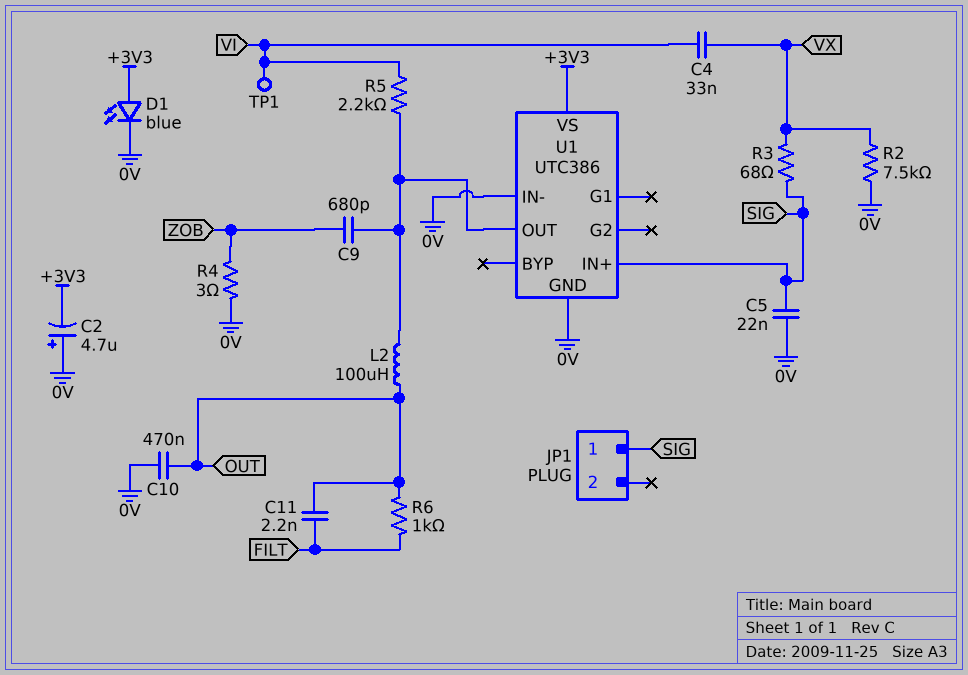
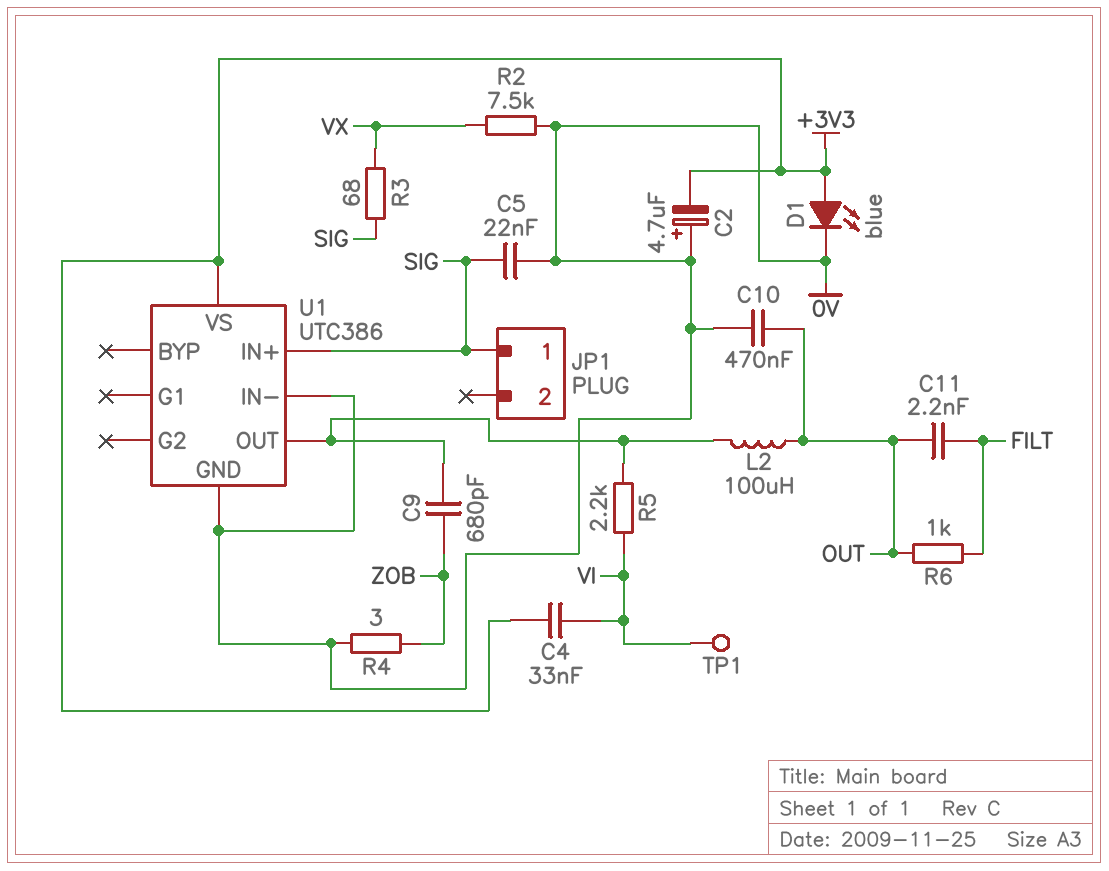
C4: 33nF (VI, VX) -> 33nF (+3V3, VI)

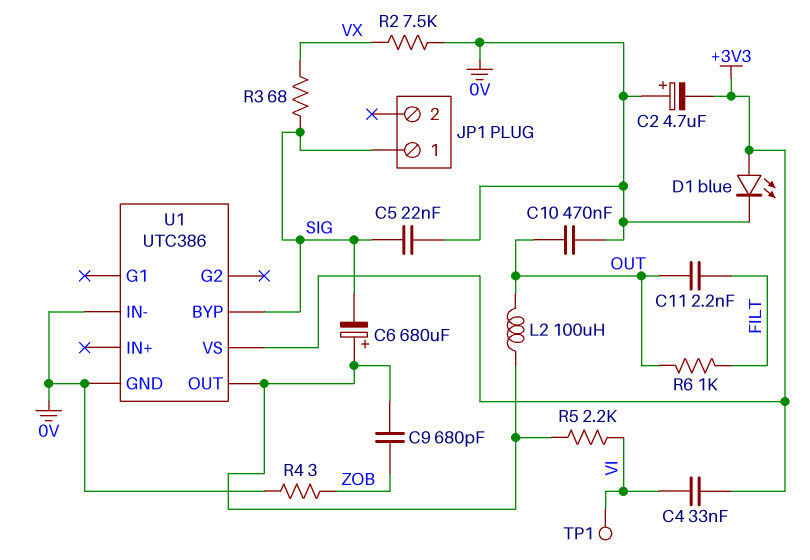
C6: none -> 680uF (plus U1/OUT, minus SIG)
U1 pin BYP: none -> SIG
U1 pin IN+: SIG -> none

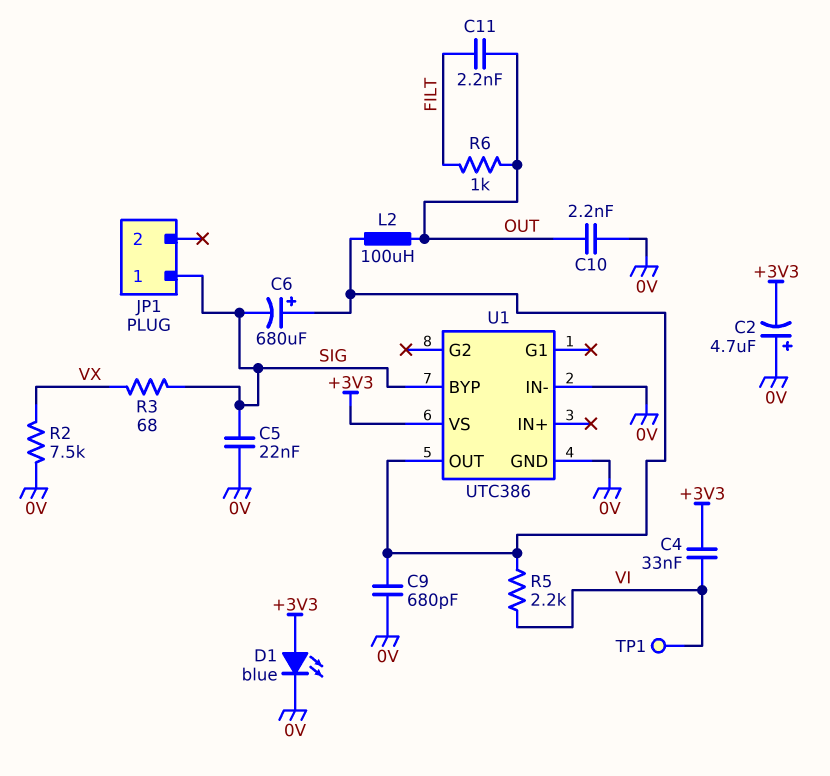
C9: 680pF (U1/OUT, ZOB) -> 680pF (0V, U1/OUT)
C10: 470nF (0V, OUT) -> 2.2nF (0V, OUT)
R4: 3 (0V, ZOB) -> none

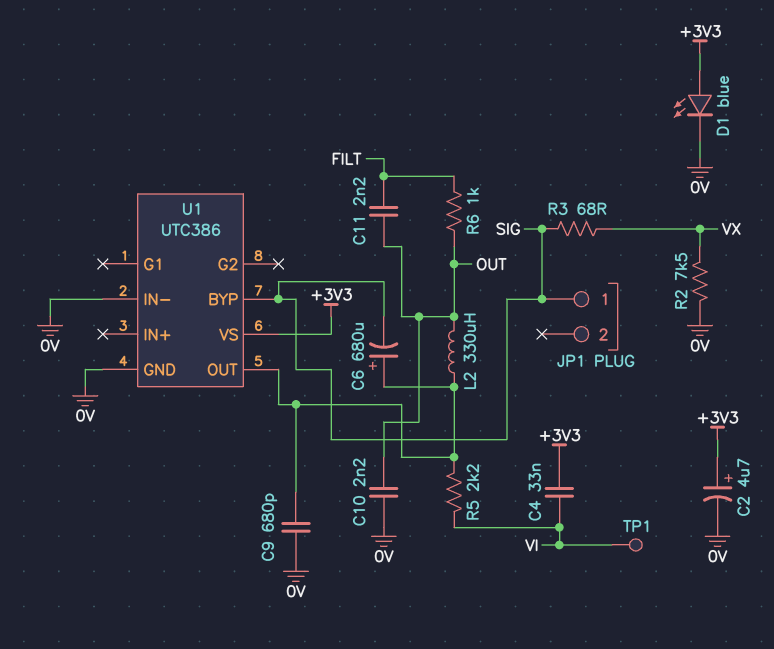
C2: 4.7uF (plus 0V, minus +3V3) -> 4.7uF (plus +3V3, minus 0V)
C5: 22nF (0V, SIG) -> none
L2: 100uH (OUT, U1/OUT) -> 330uH (OUT, U1/OUT)

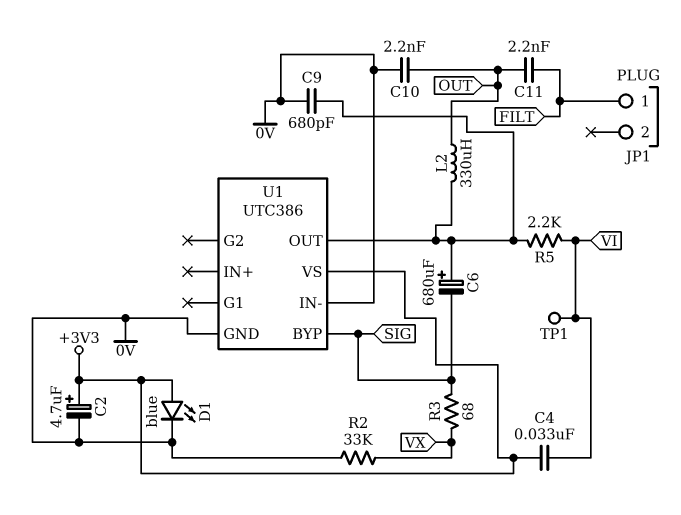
JP1 pin 1: SIG -> FILT
R2: 7.5k (0V, VX) -> 33k (0V, VX)
R6: 1k (FILT, OUT) -> none

